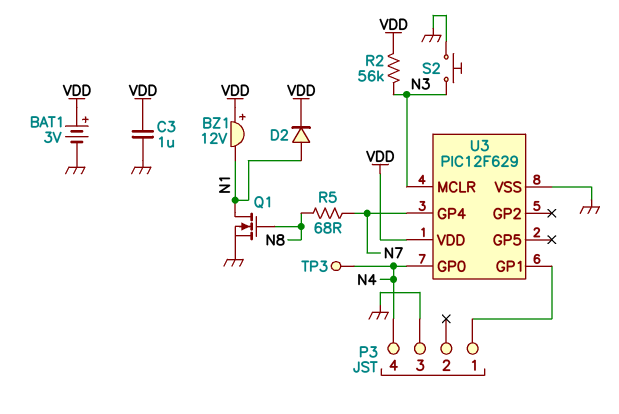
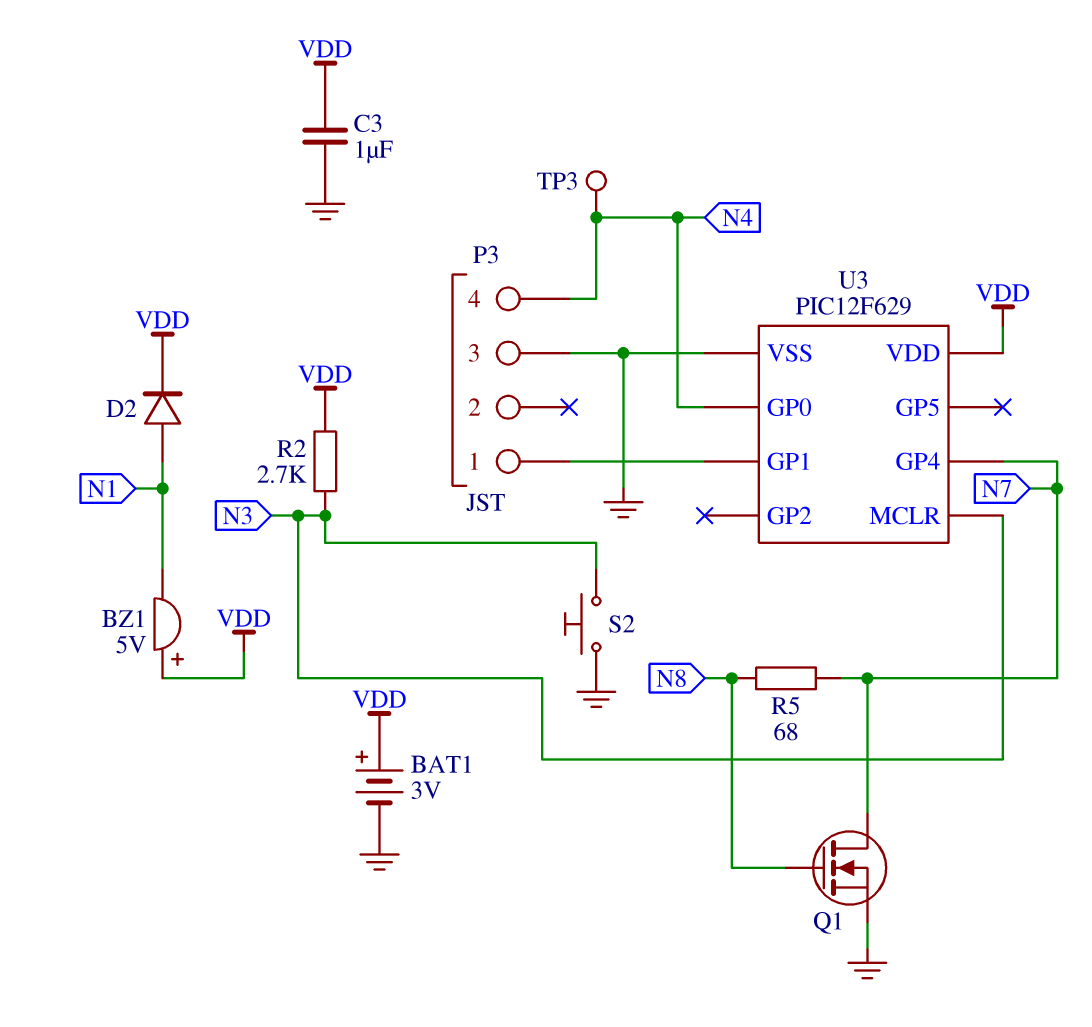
BZ1: buzzer 12V (plus VDD, minus N1) -> buzzer 5V (plus VDD, minus N1)
Q1: NMOS (G N8, D N1, S GND) -> NMOS (G N8, D N7, S GND)
R2: 56k (N3, VDD) -> 2.7k (N3, VDD)

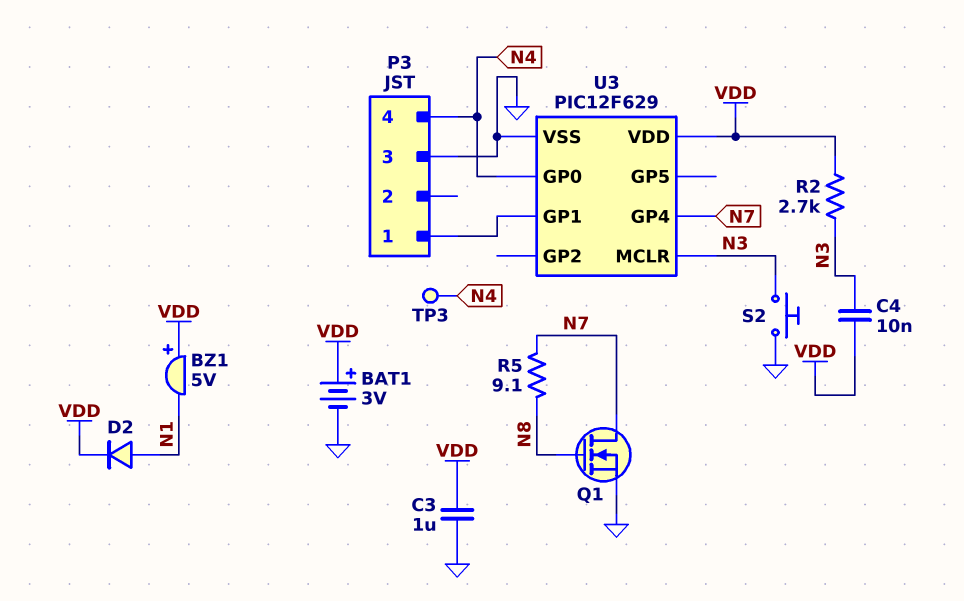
C4: none -> 10nF (N3, VDD)
R5: 68 (N7, N8) -> 9.1 (N7, N8)

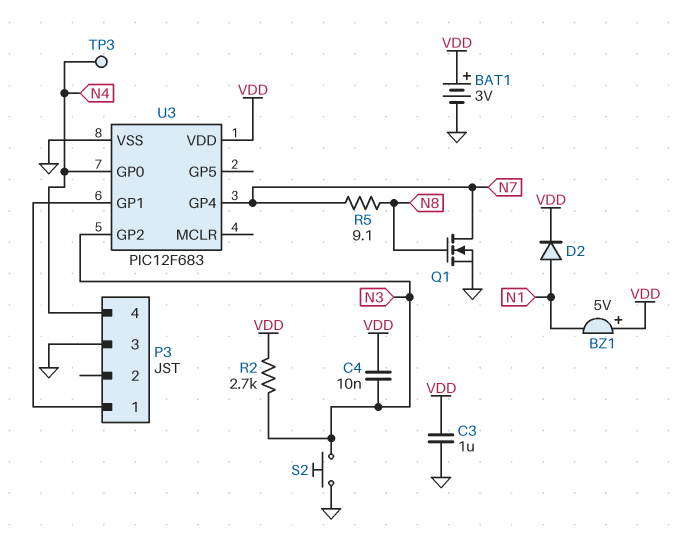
U3: PIC12F629 -> PIC12F683
U3 pin GP2: none -> N3
U3 pin MCLR: N3 -> none

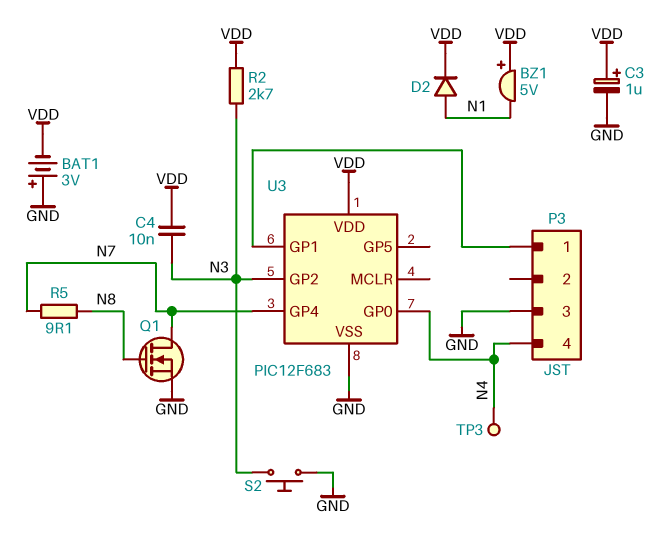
BAT1: 3V (plus VDD, minus GND) -> 3V (plus GND, minus VDD)
C3: 1uF (GND, VDD) -> 1uF (plus VDD, minus GND)

